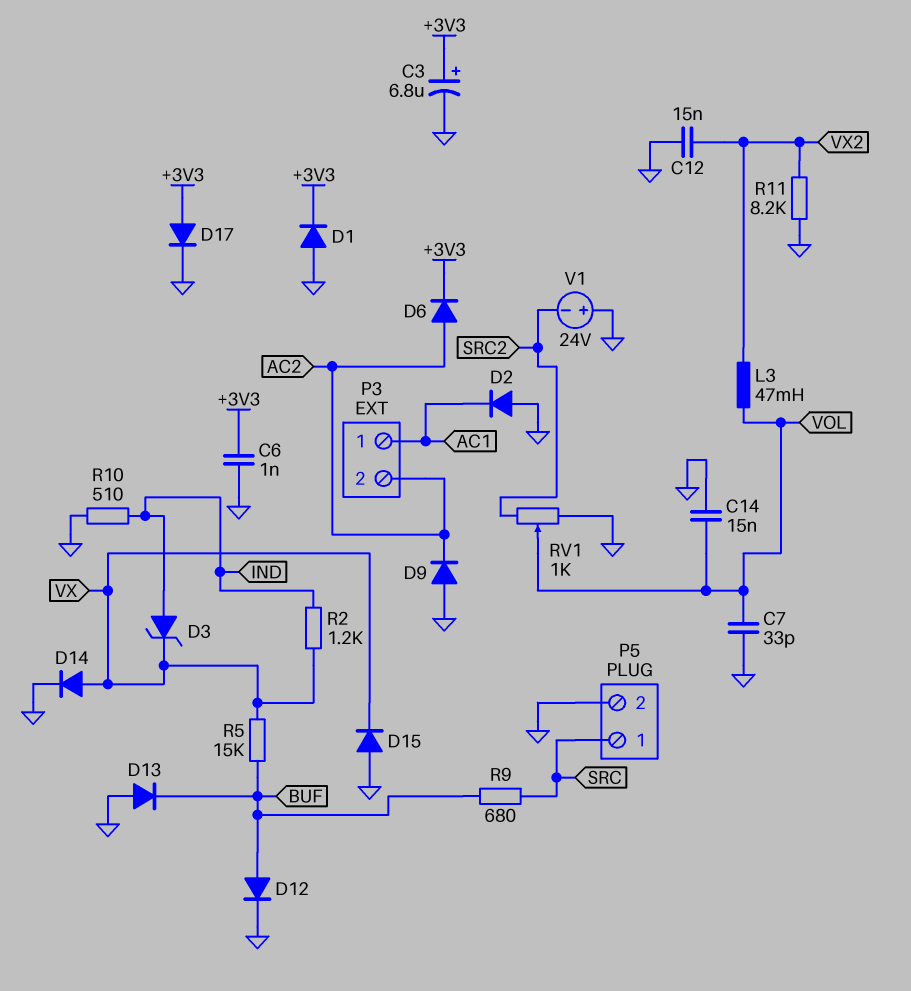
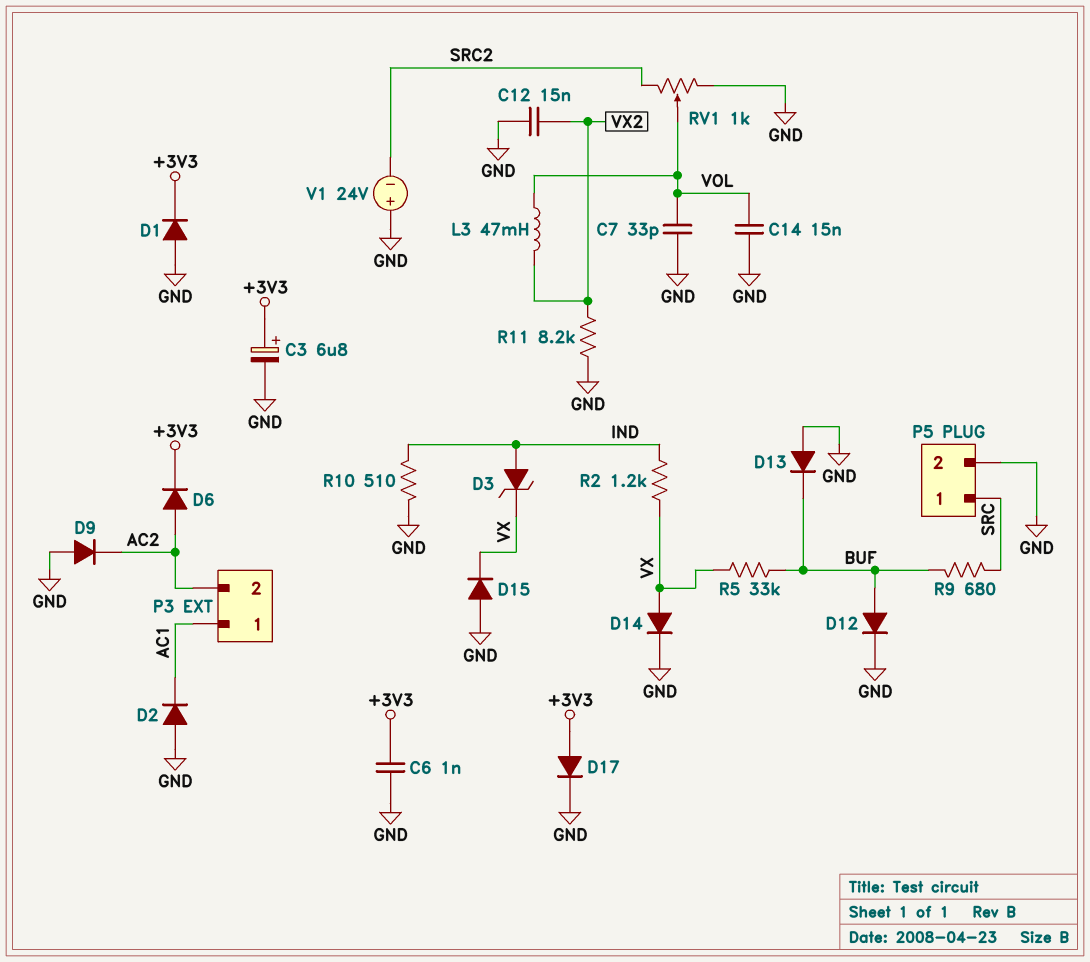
R5: 15k (BUF, VX) -> 33k (BUF, VX)

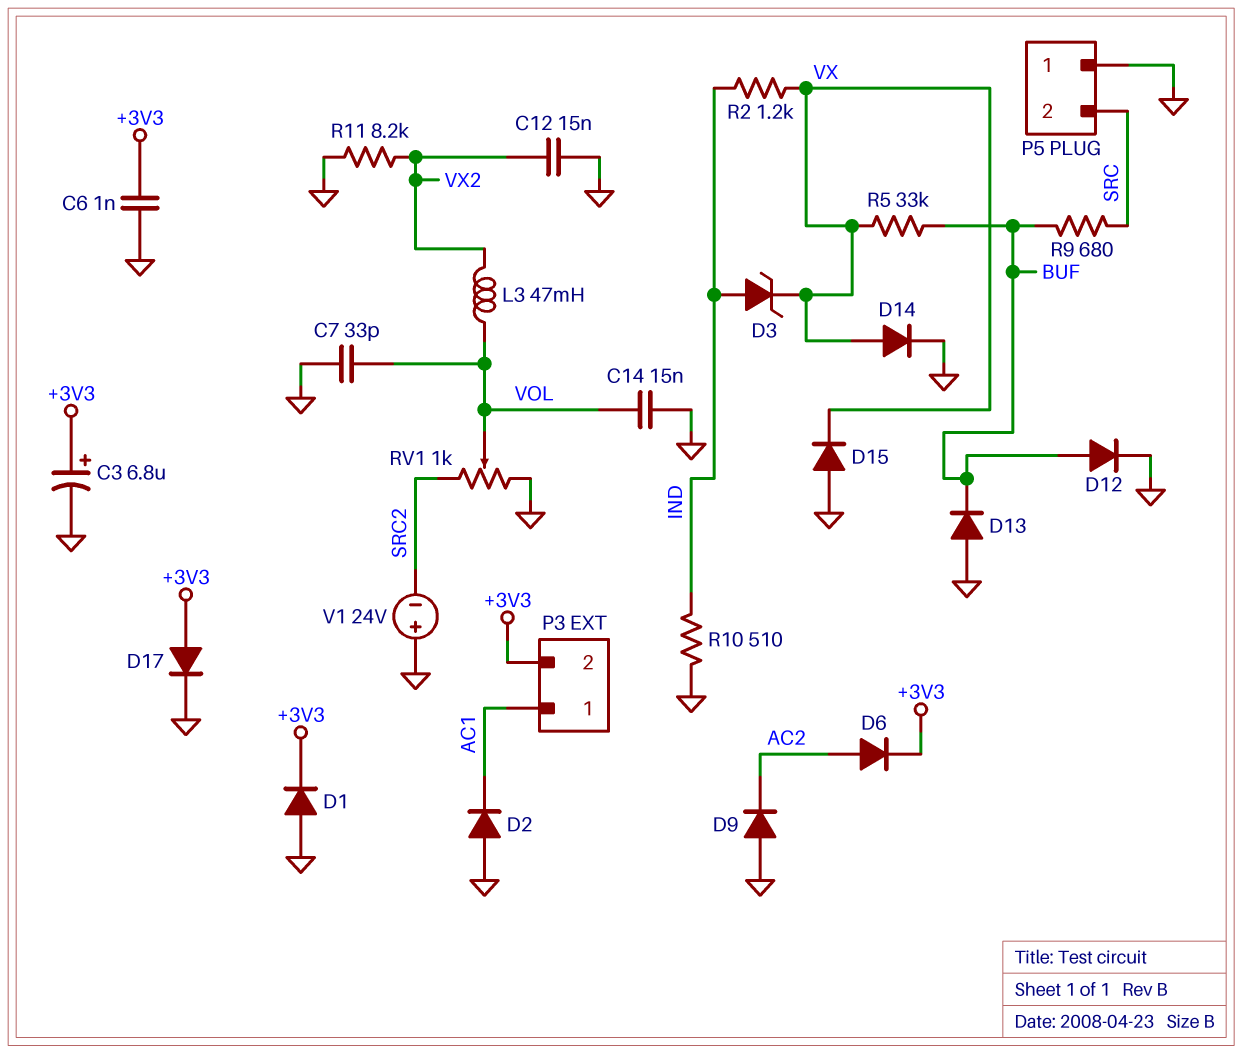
P3 pin 2: AC2 -> +3V3
P5 pin 1: SRC -> GND
P5 pin 2: GND -> SRC

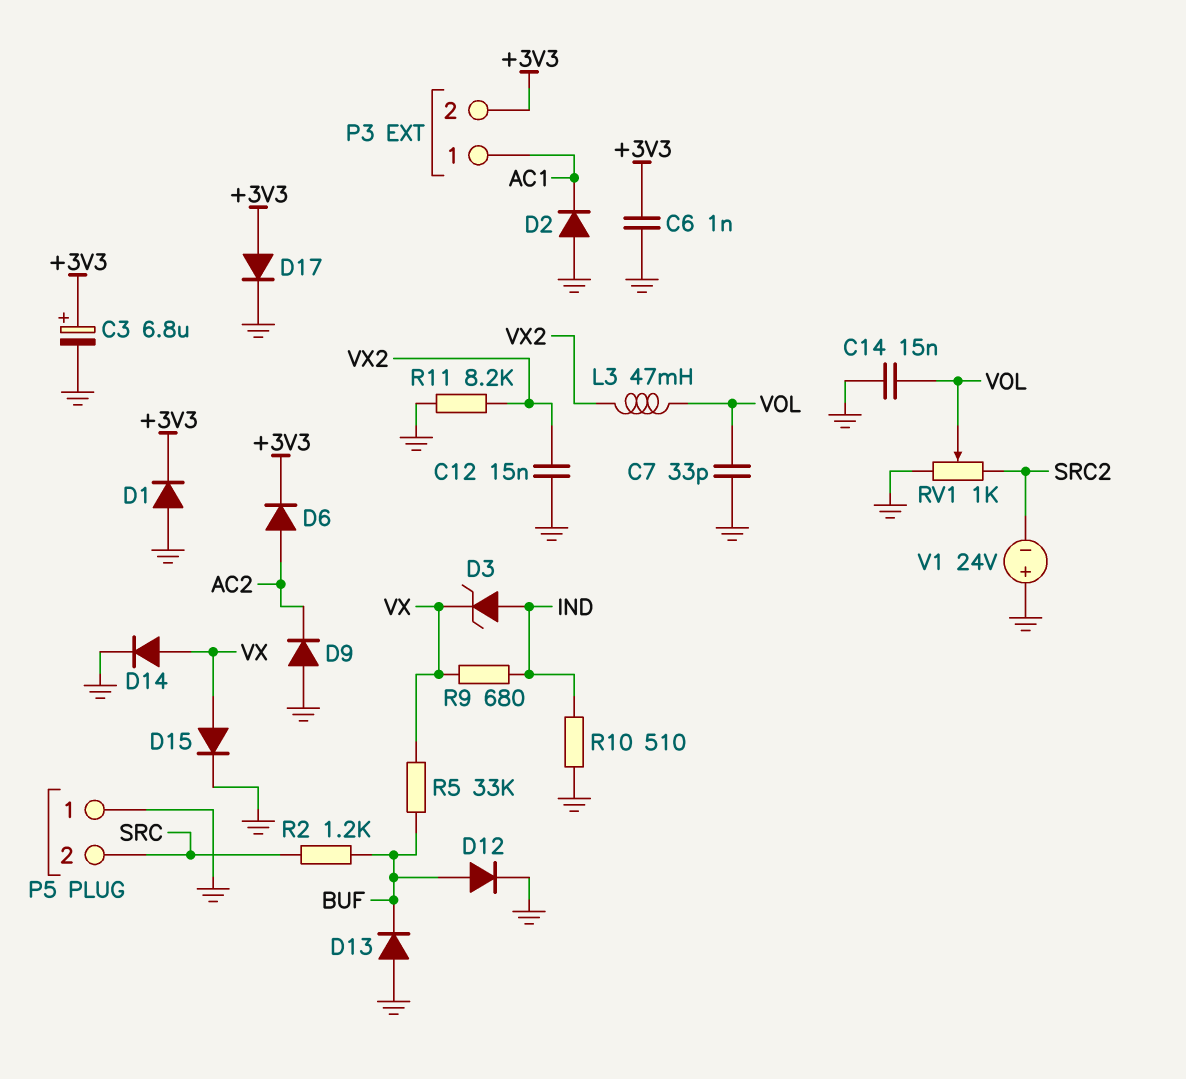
D15: diode (A GND, K VX) -> diode (A VX, K GND)
R2: 1.2k (IND, VX) -> 1.2k (BUF, SRC)
R9: 680 (BUF, SRC) -> 680 (IND, VX)

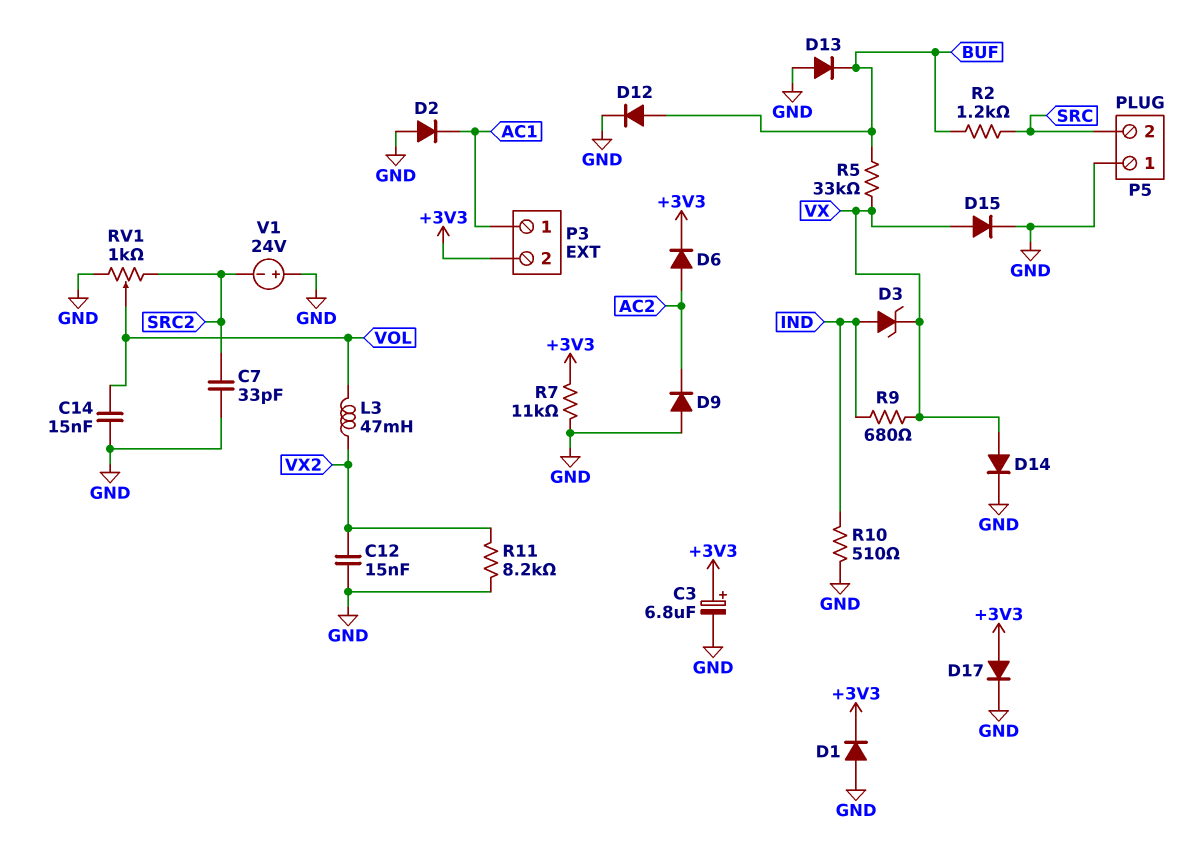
C6: 1nF (+3V3, GND) -> none
C7: 33pF (GND, VOL) -> 33pF (GND, SRC2)
R7: none -> 11k (+3V3, GND)

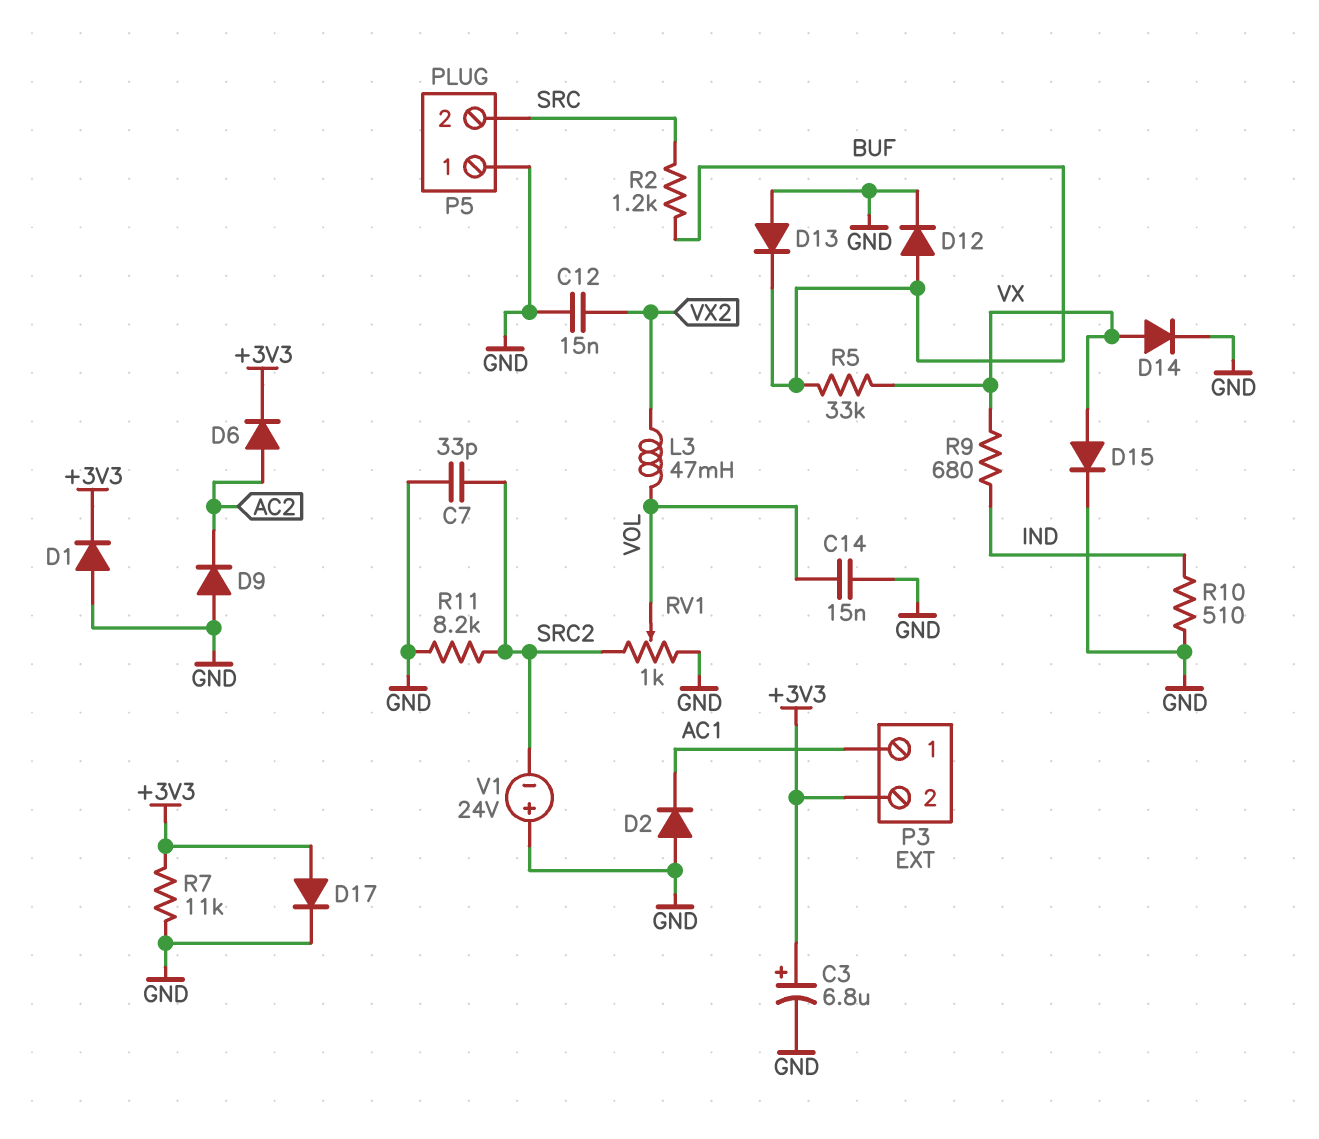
D3: zener (A IND, K VX) -> none
R11: 8.2k (GND, VX2) -> 8.2k (GND, SRC2)

